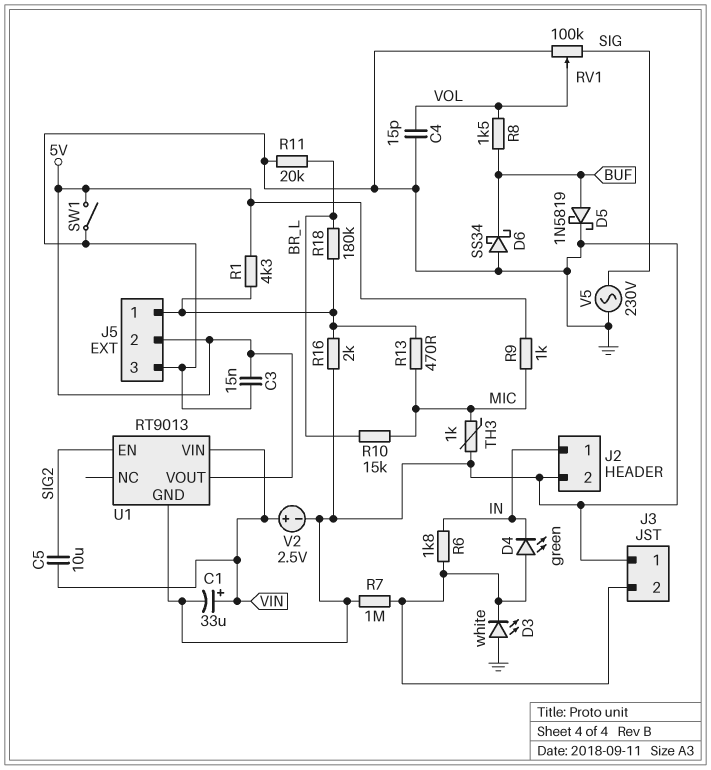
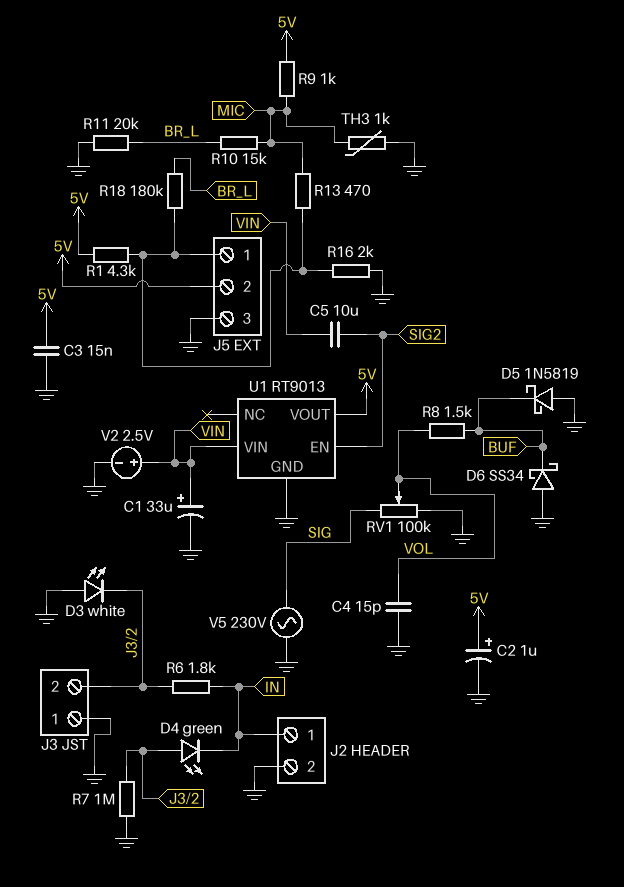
C2: none -> 1uF (plus 5V, minus GND)
D5: schottky 1N5819 (A BUF, K GND) -> schottky 1N5819 (A GND, K BUF)
SW1: switch (5V, GND) -> none

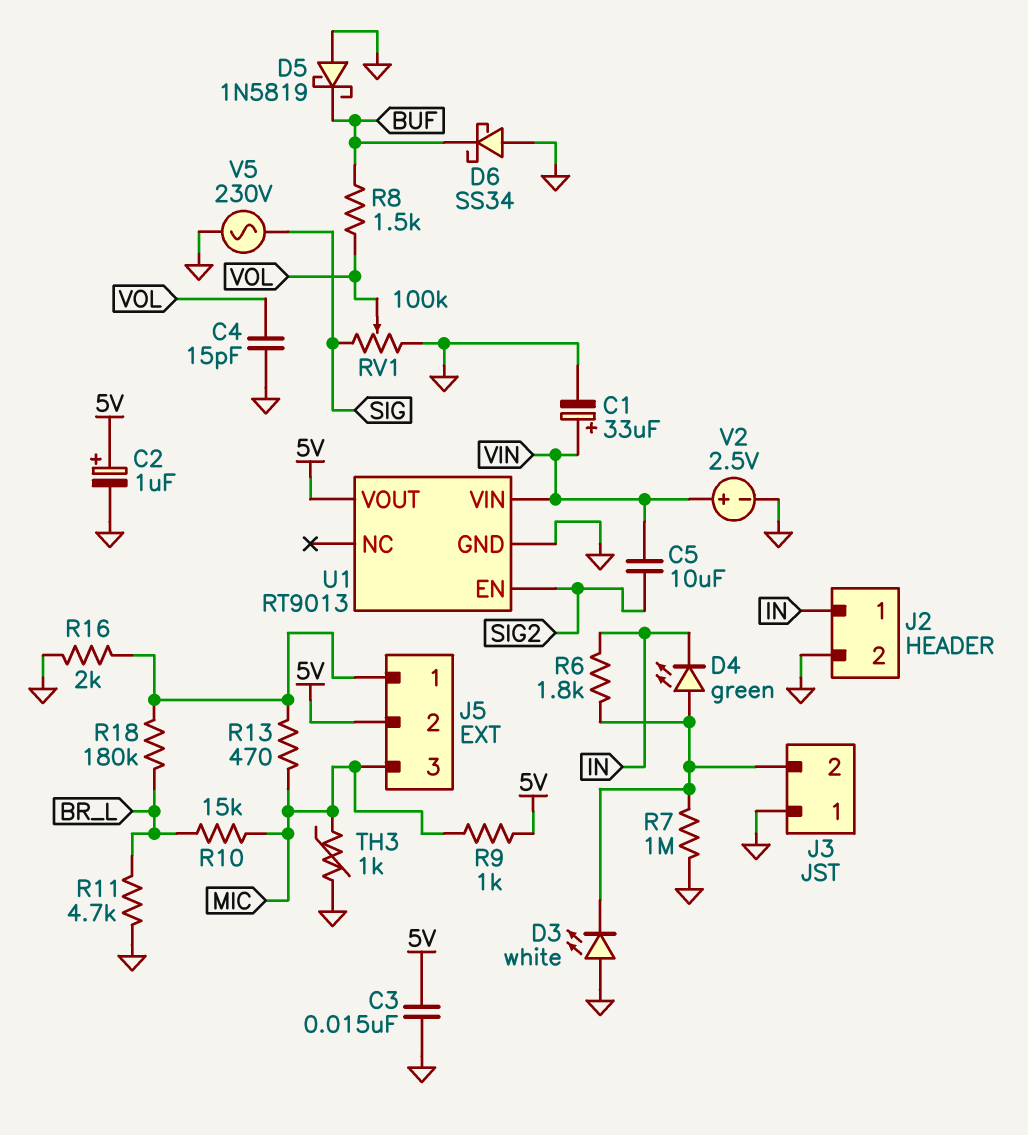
J5 pin 3: GND -> MIC
R1: 4.3k (5V, J5/1) -> none
R11: 20k (BR_L, GND) -> 4.7k (BR_L, GND)

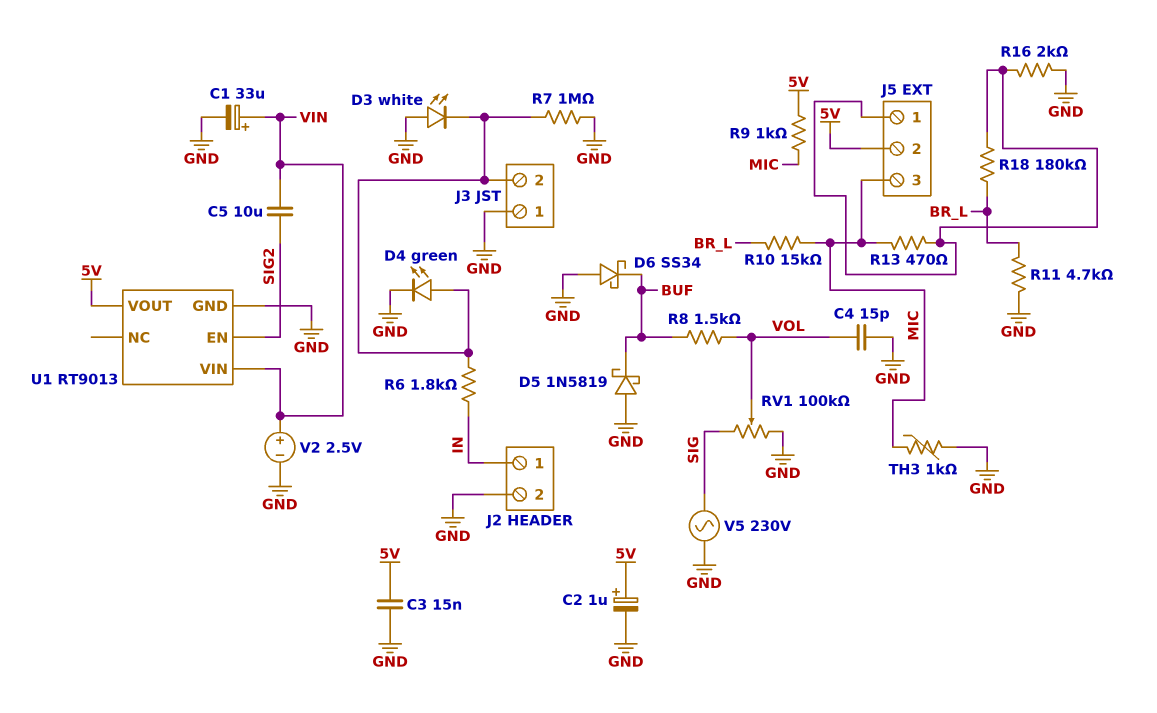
D4: LED green (A J3/2, K IN) -> LED green (A J3/2, K GND)

